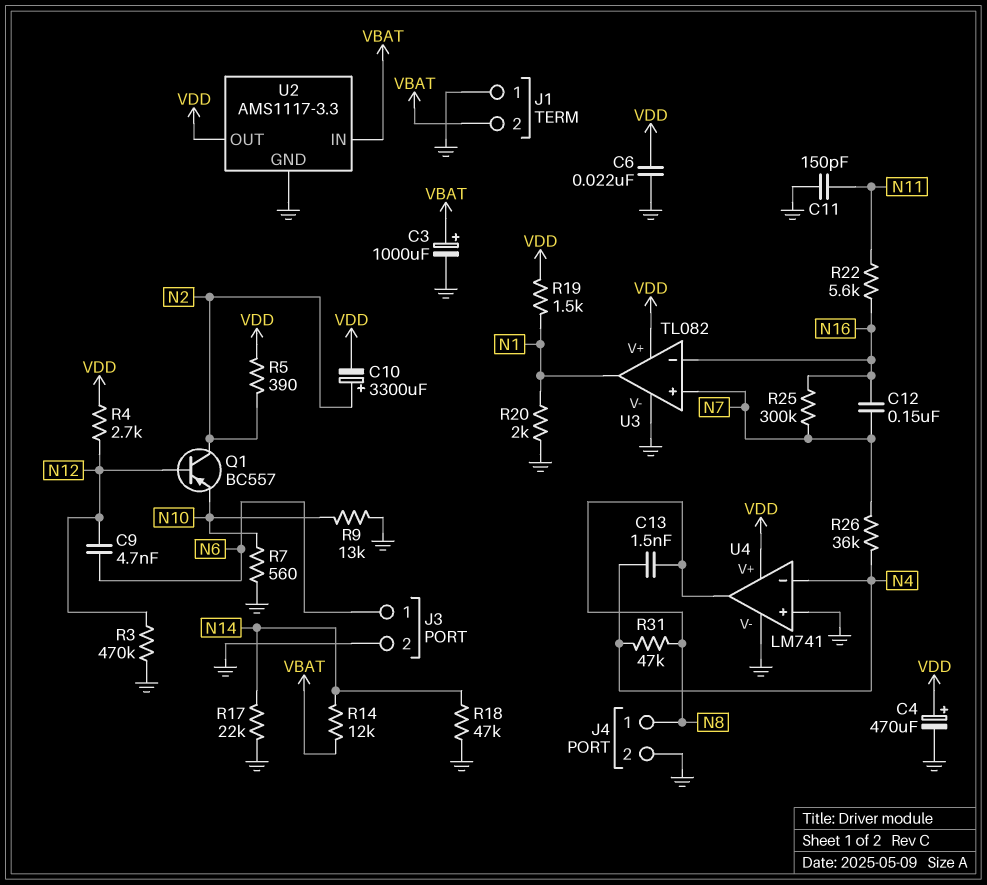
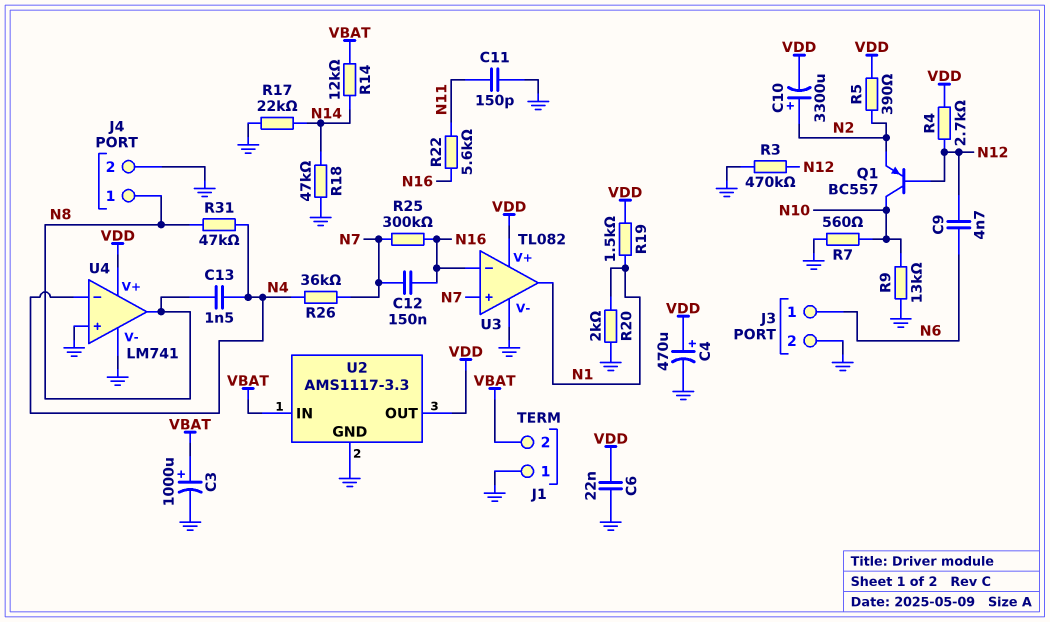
Q1: PNP BC557 (B N12, C N2, E N10) -> PNP BC557 (B N12, C N10, E N2)

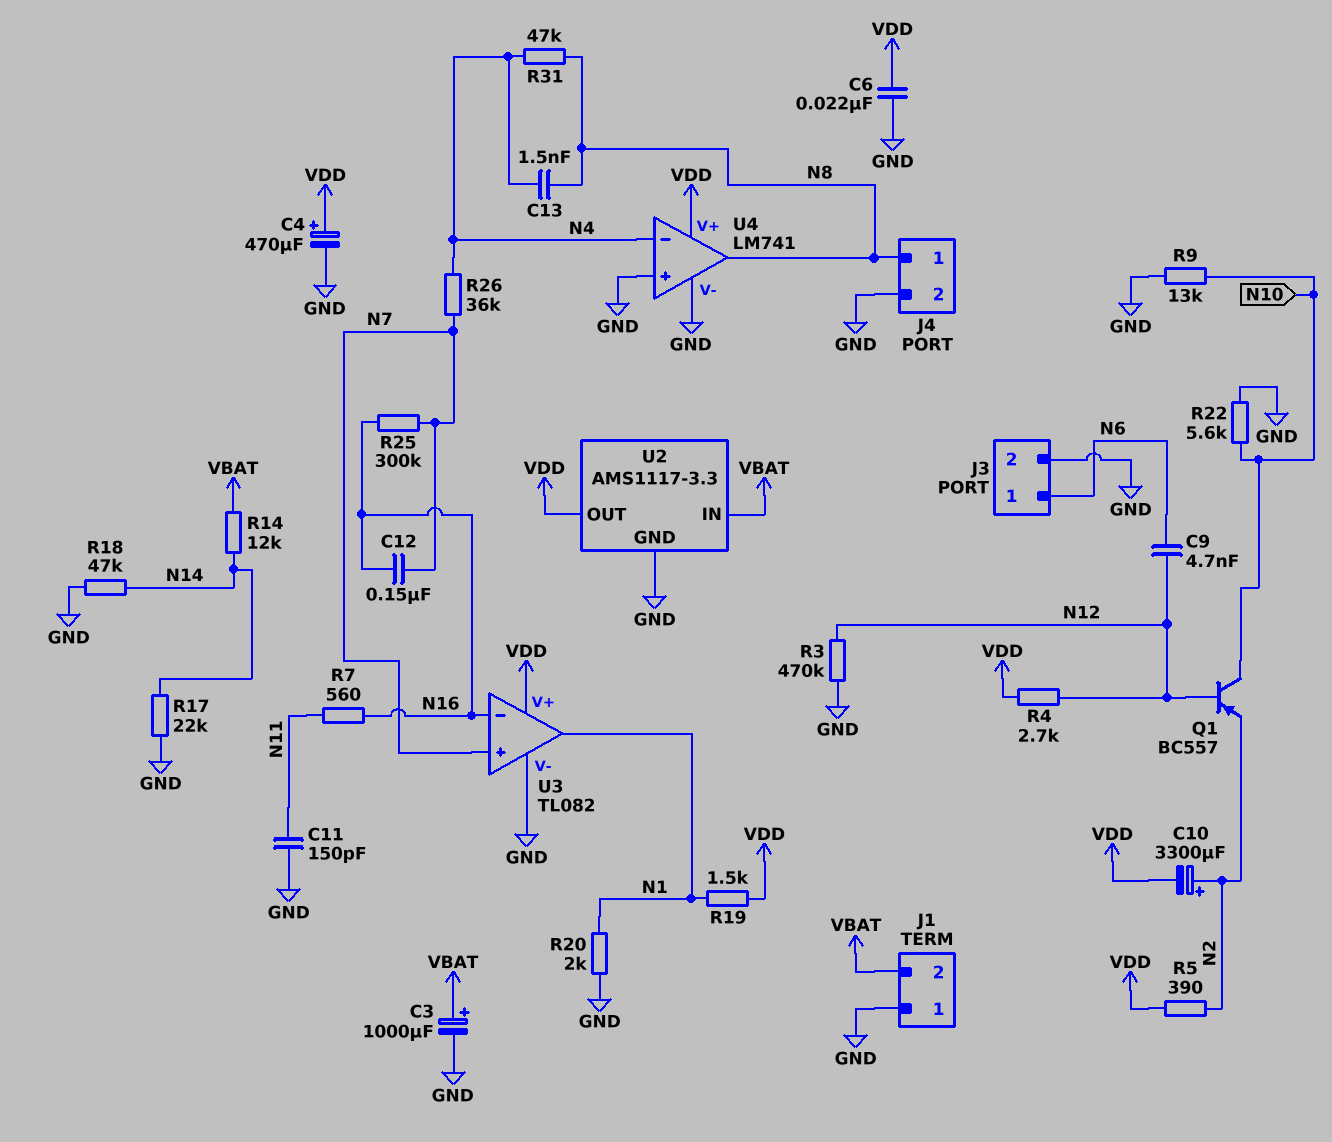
R7: 560 (GND, N10) -> 560 (N11, N16)
R22: 5.6k (N11, N16) -> 5.6k (GND, N10)

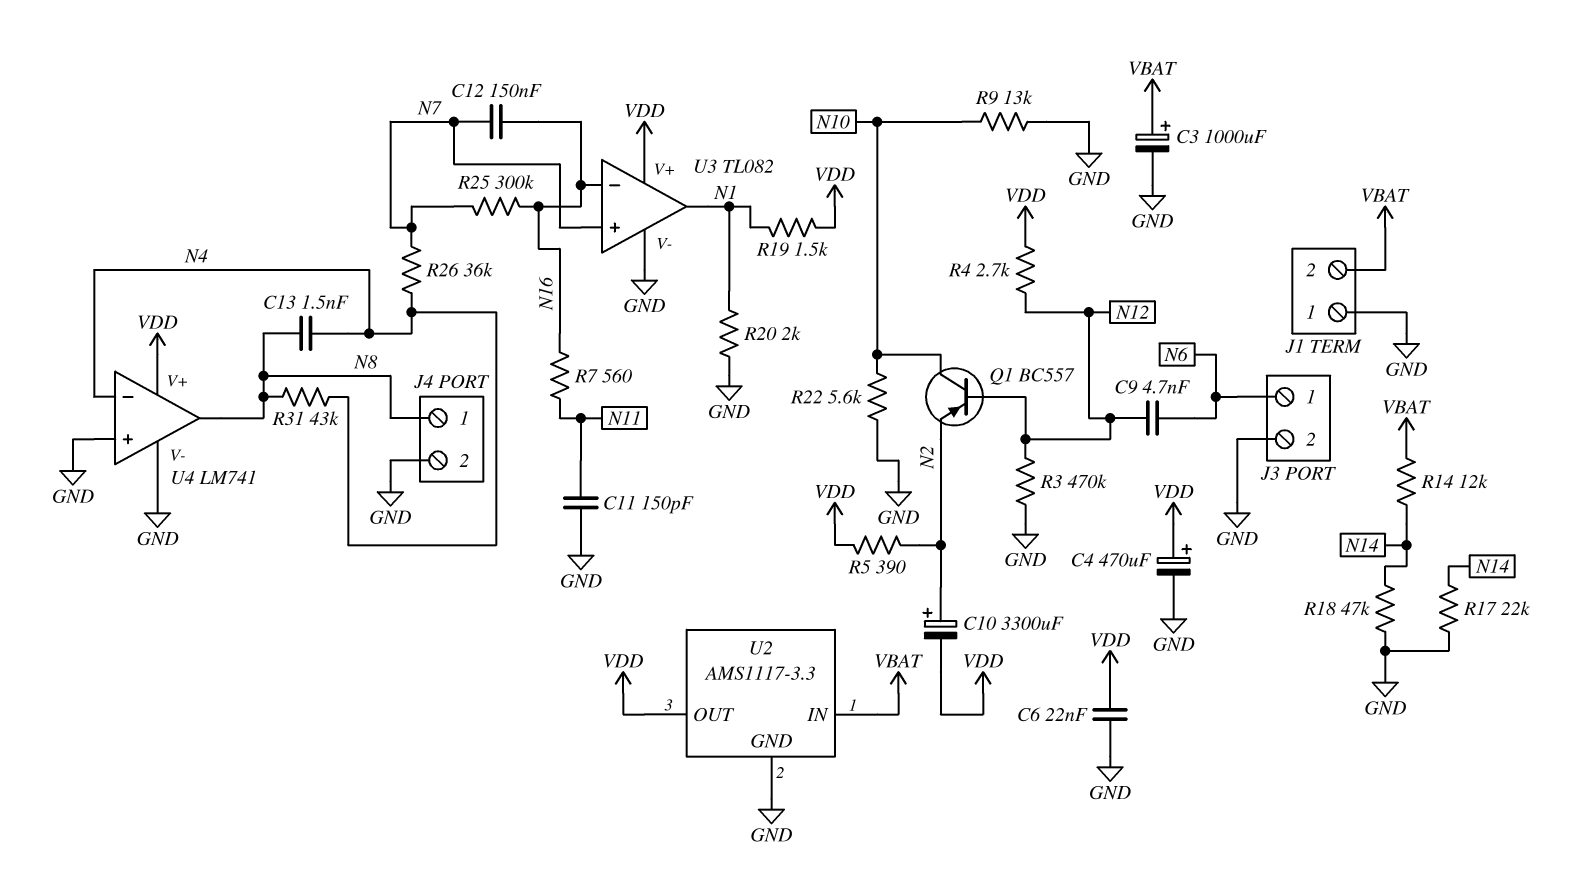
R31: 47k (N4, N8) -> 43k (N4, N8)

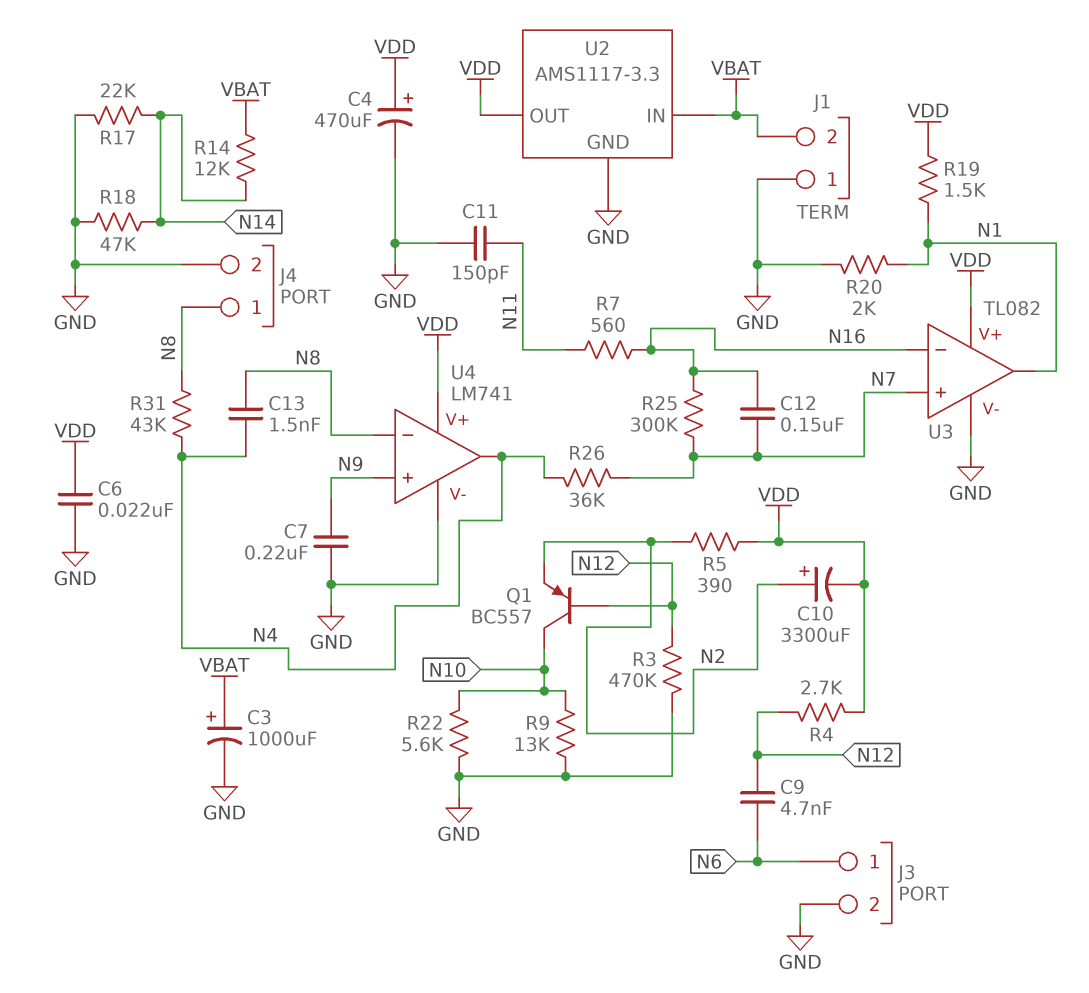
C7: none -> 220nF (GND, N9)
U4 pin in+: GND -> N9
U4 pin in-: N4 -> N8
U4 pin out: N8 -> N4

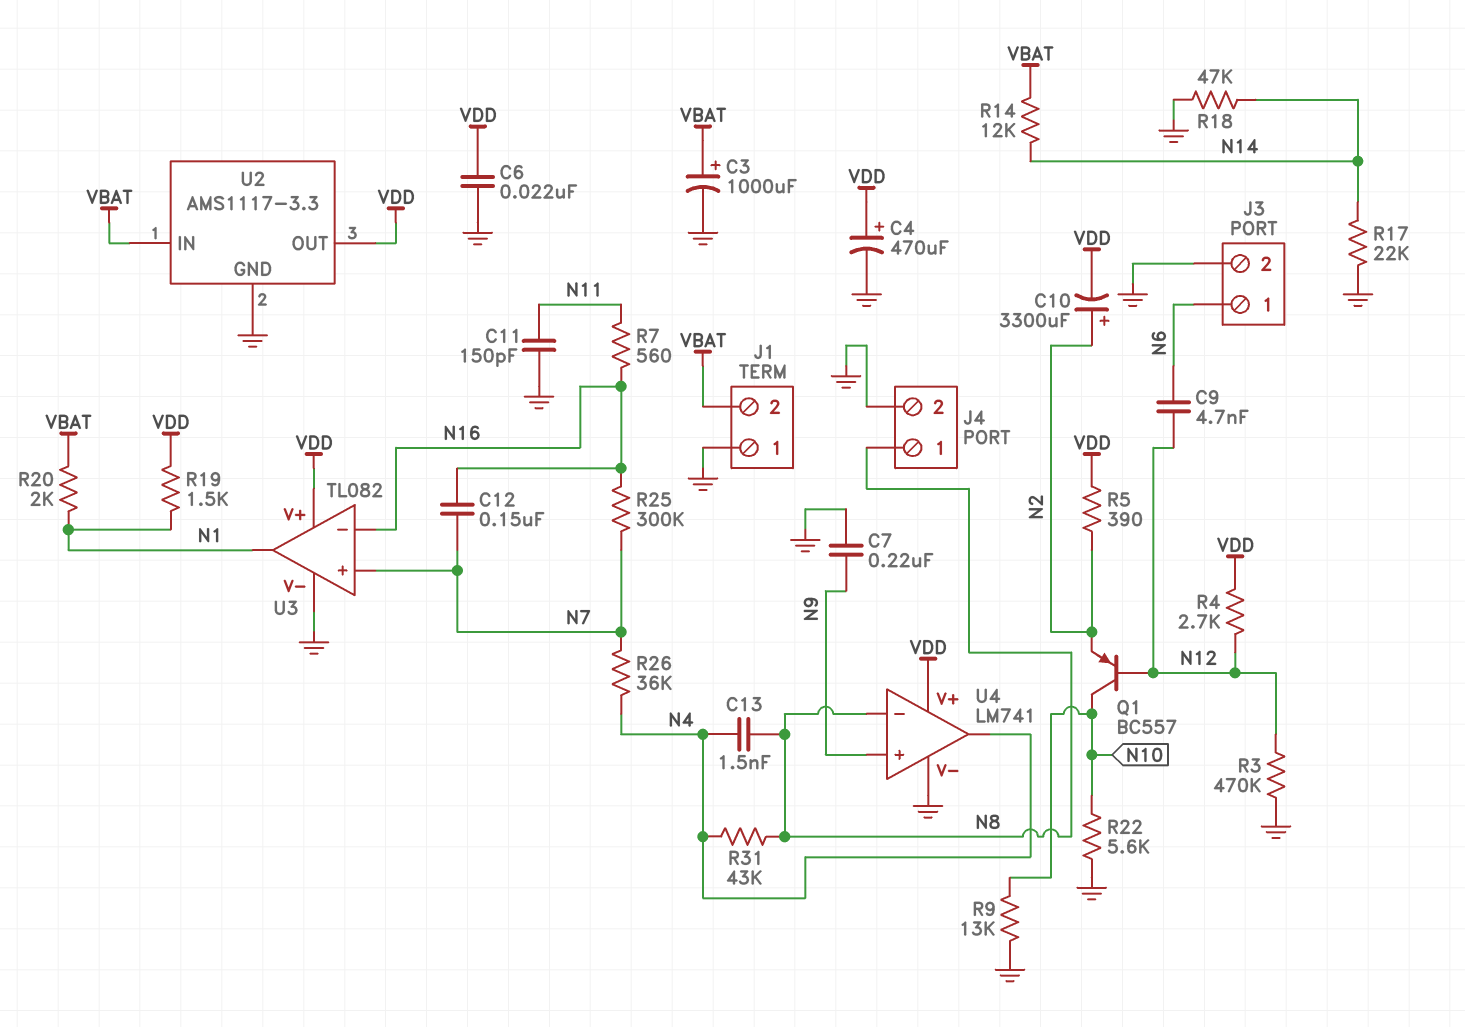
R20: 2k (GND, N1) -> 2k (N1, VBAT)

